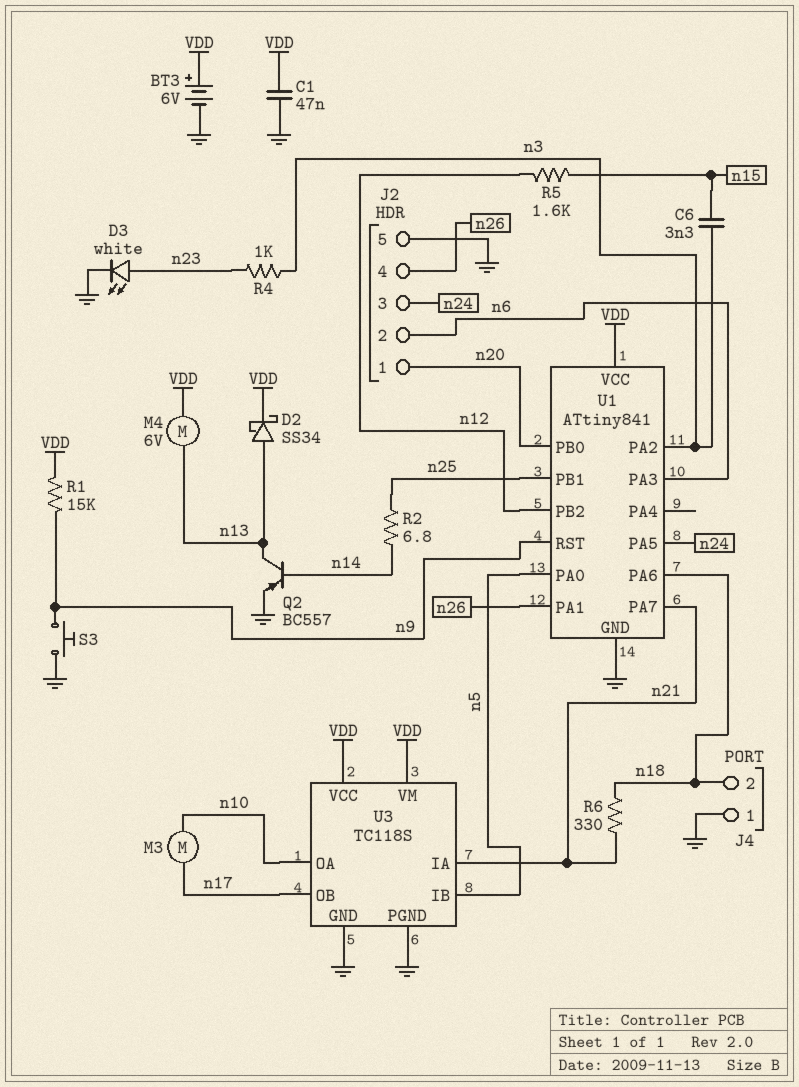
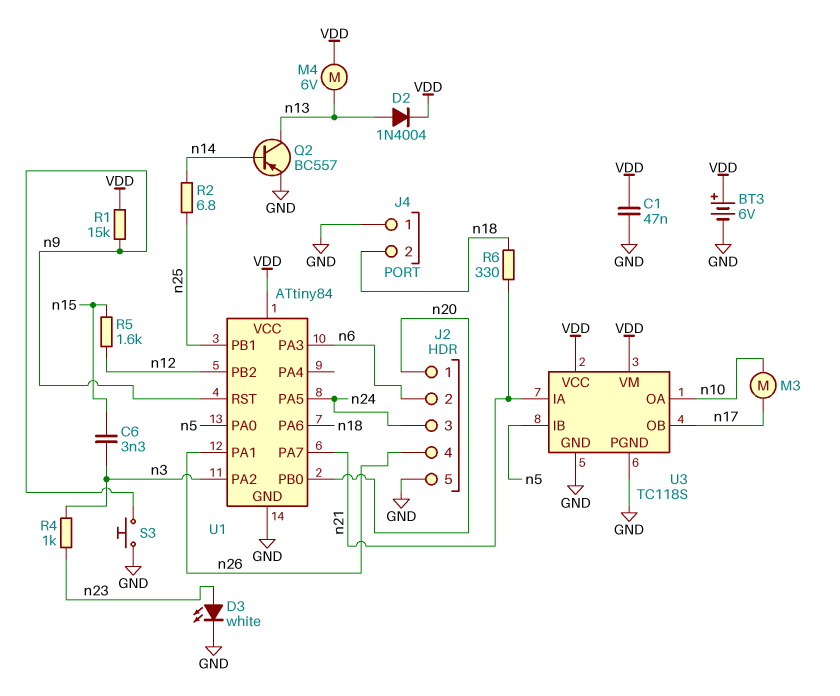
D2: schottky SS34 (A n13, K VDD) -> diode 1N4004 (A n13, K VDD)
U1: ATtiny841 -> ATtiny84

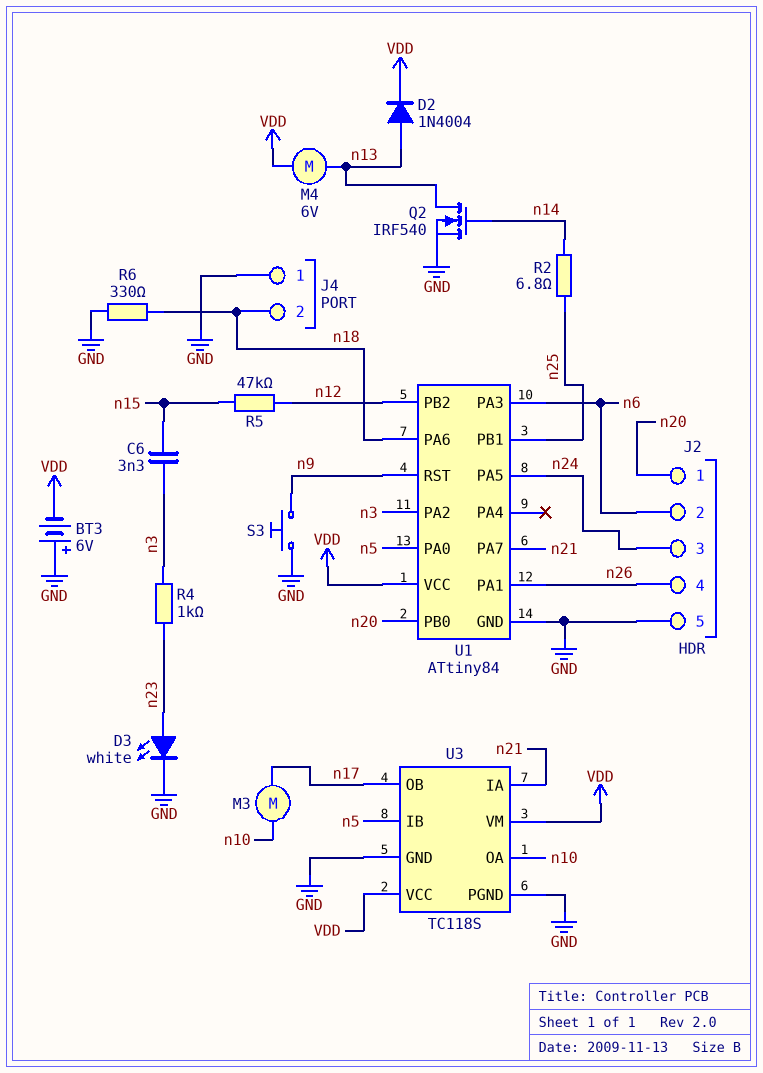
BT3: 6V (plus VDD, minus GND) -> 6V (plus GND, minus VDD)
C1: 47nF (GND, VDD) -> none
Q2: PNP BC557 (B n14, C n13, E GND) -> NMOS IRF540 (G n14, D n13, S GND)
R1: 15k (VDD, n9) -> none
R5: 1.6k (n12, n15) -> 47k (n12, n15)
R6: 330 (n18, n21) -> 330 (GND, n18)

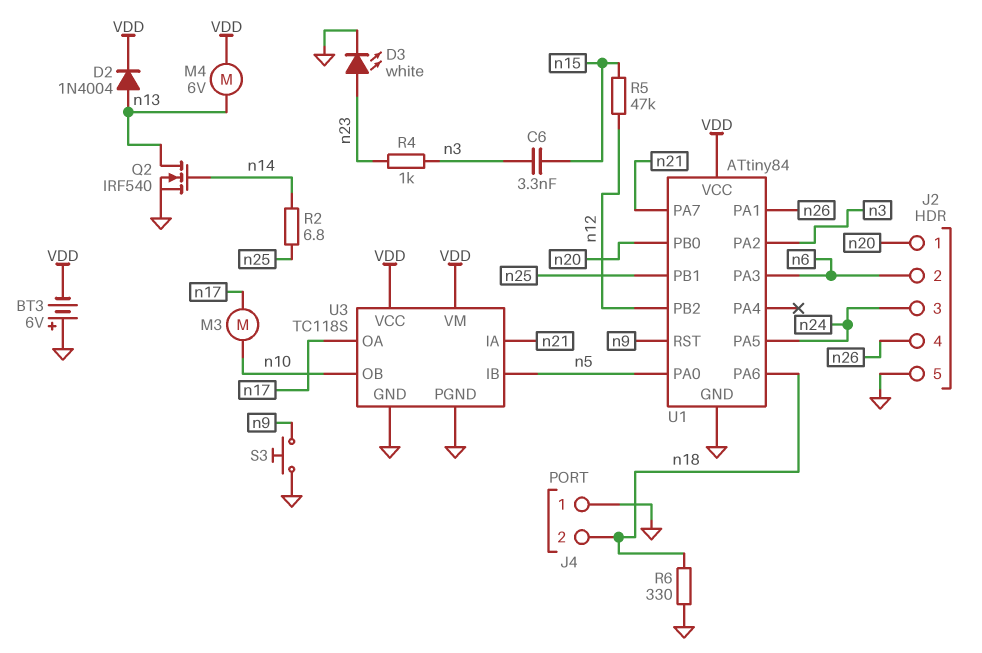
U3 pin OA: n10 -> n17
U3 pin OB: n17 -> n10

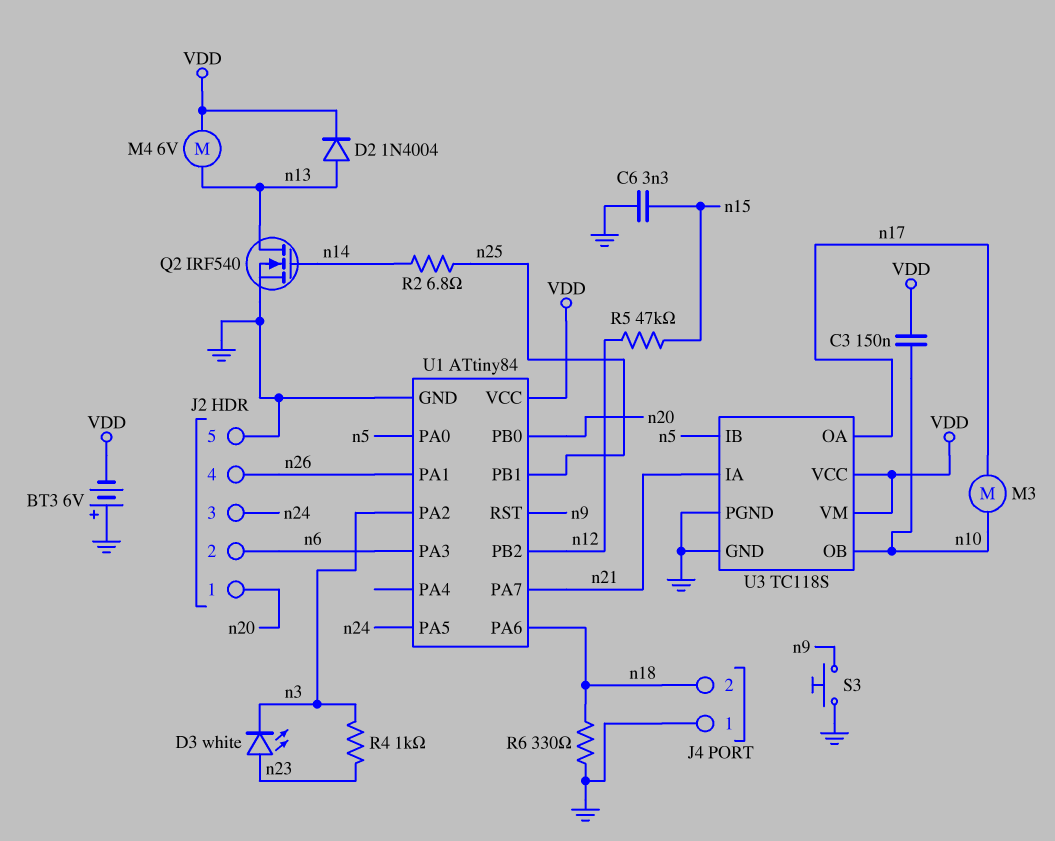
C3: none -> 150nF (VDD, n10)
C6: 3.3nF (n3, n15) -> 3.3nF (GND, n15)
D3: LED white (A n23, K GND) -> LED white (A n23, K n3)

